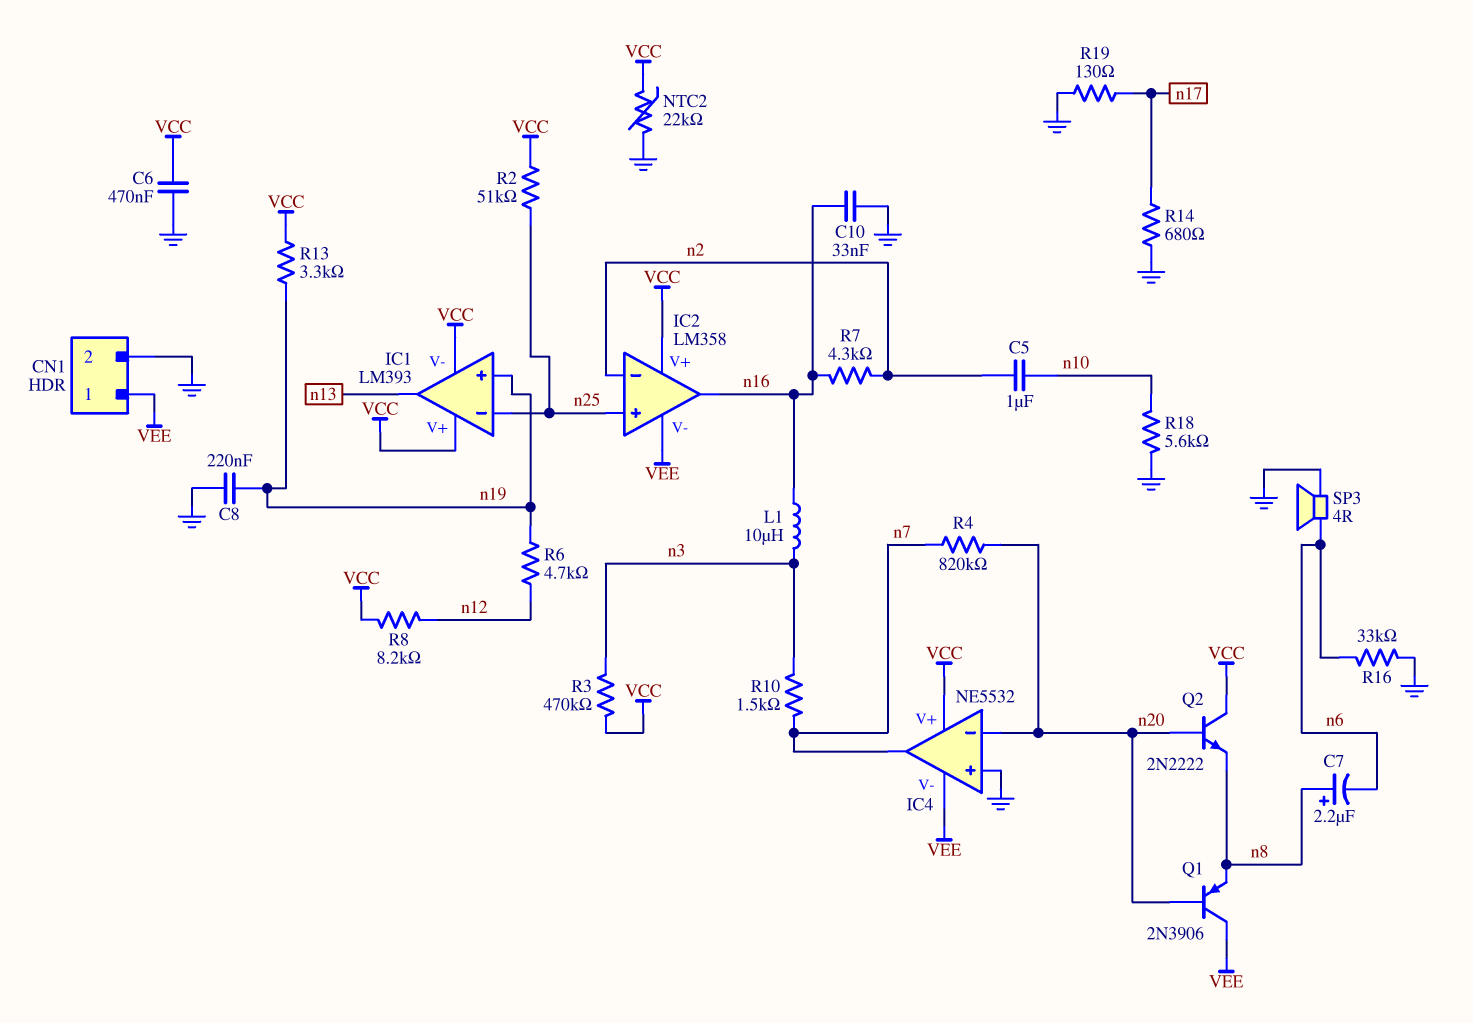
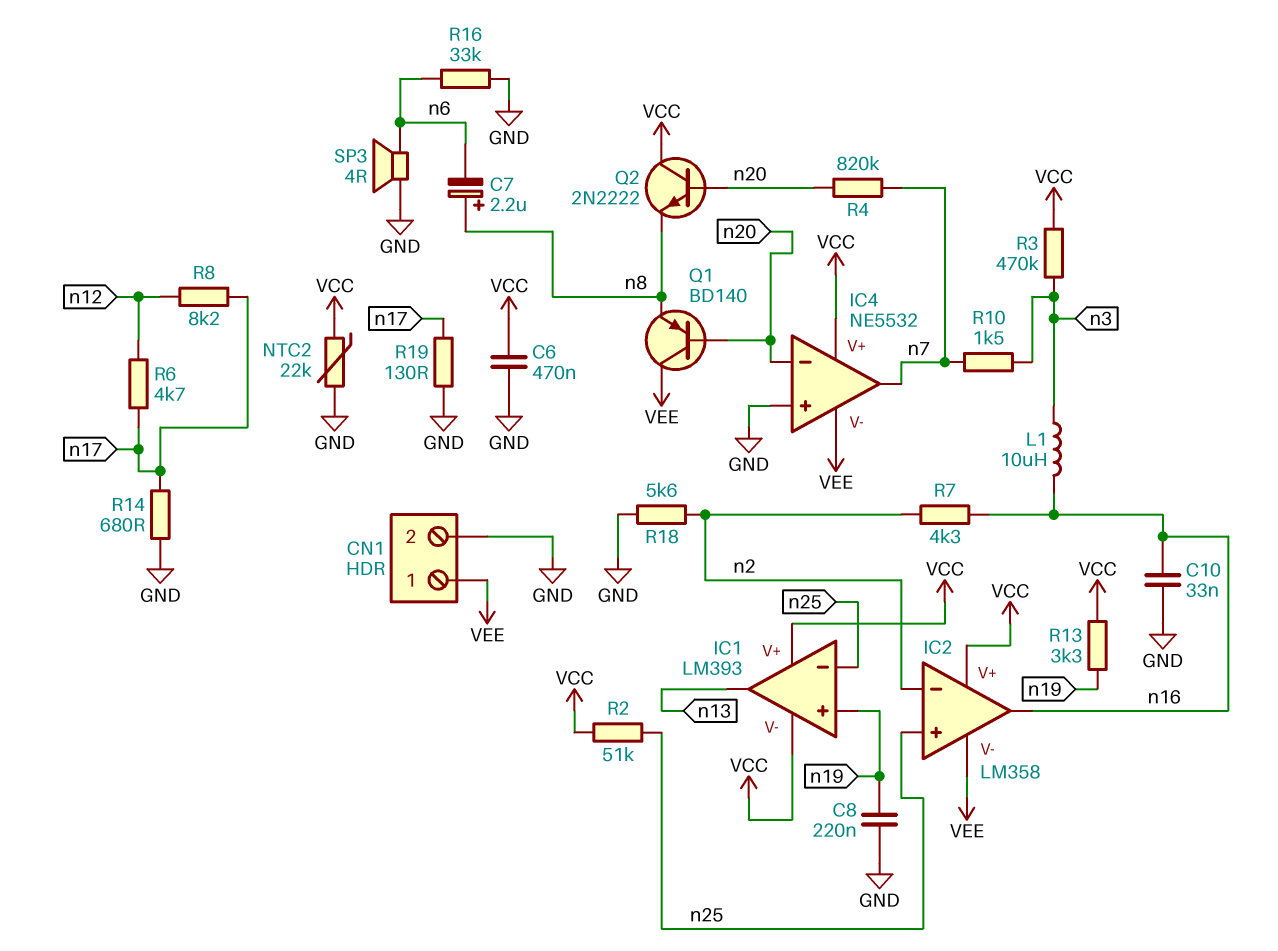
C5: 1uF (n2, n10) -> none
Q1: PNP 2N3906 (B n20, C VEE, E n8) -> PNP BD140 (B n20, C VEE, E n8)
R6: 4.7k (n12, n19) -> 4.7k (n12, n17)
R8: 8.2k (VCC, n12) -> 8.2k (n12, n17)
R18: 5.6k (GND, n10) -> 5.6k (GND, n2)

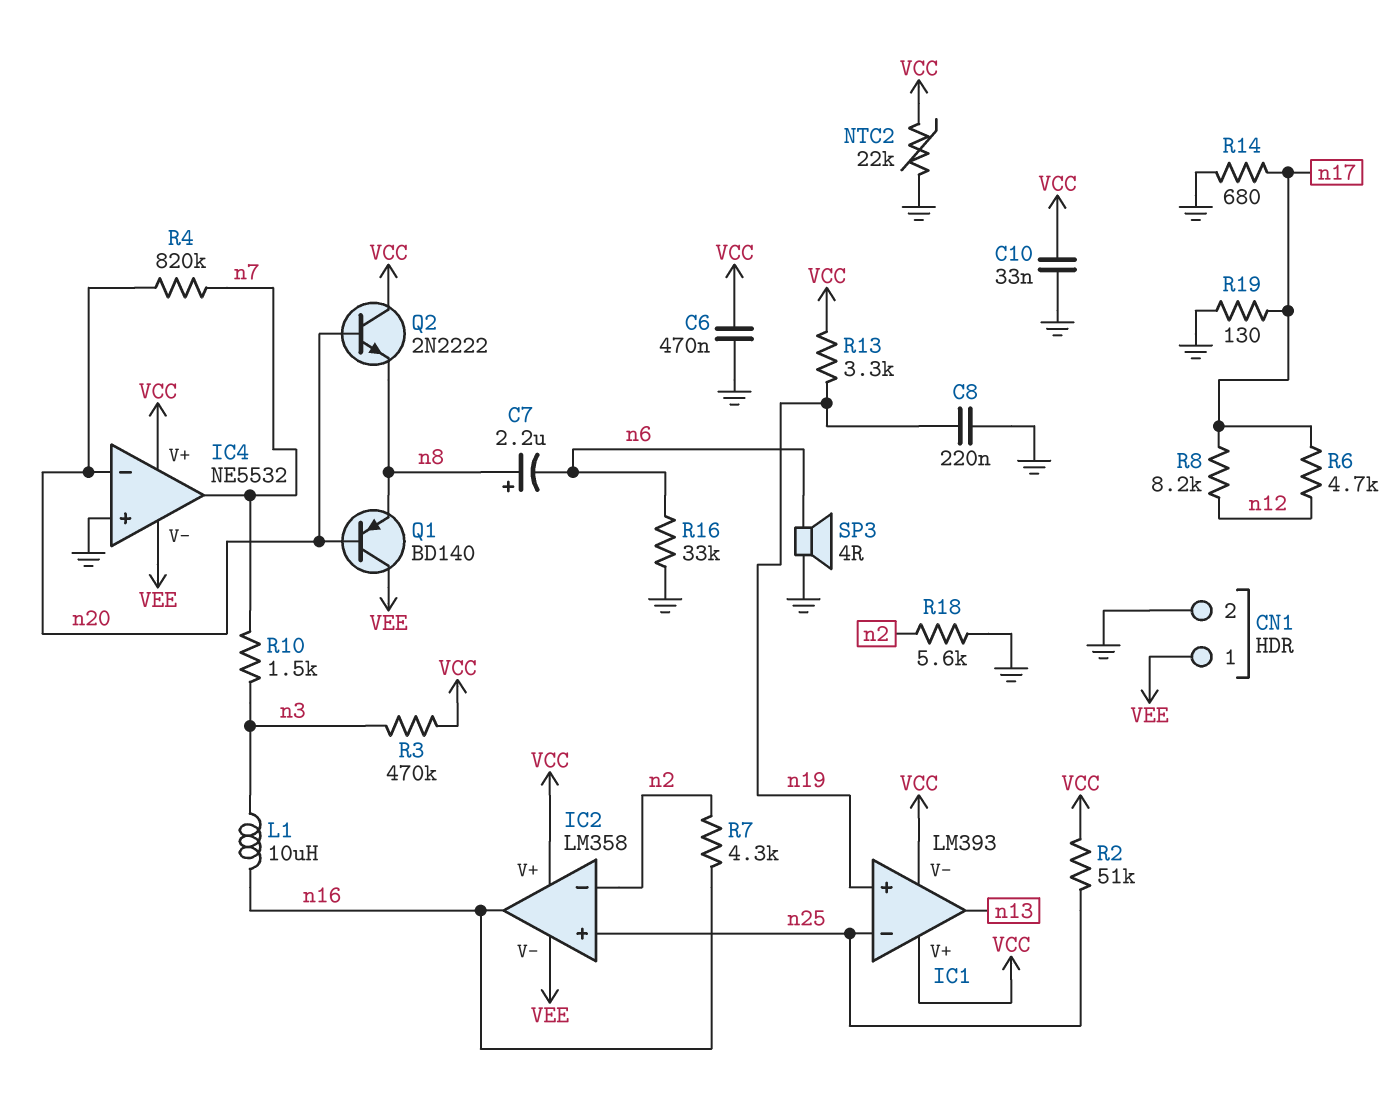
C10: 33nF (GND, n16) -> 33nF (GND, VCC)

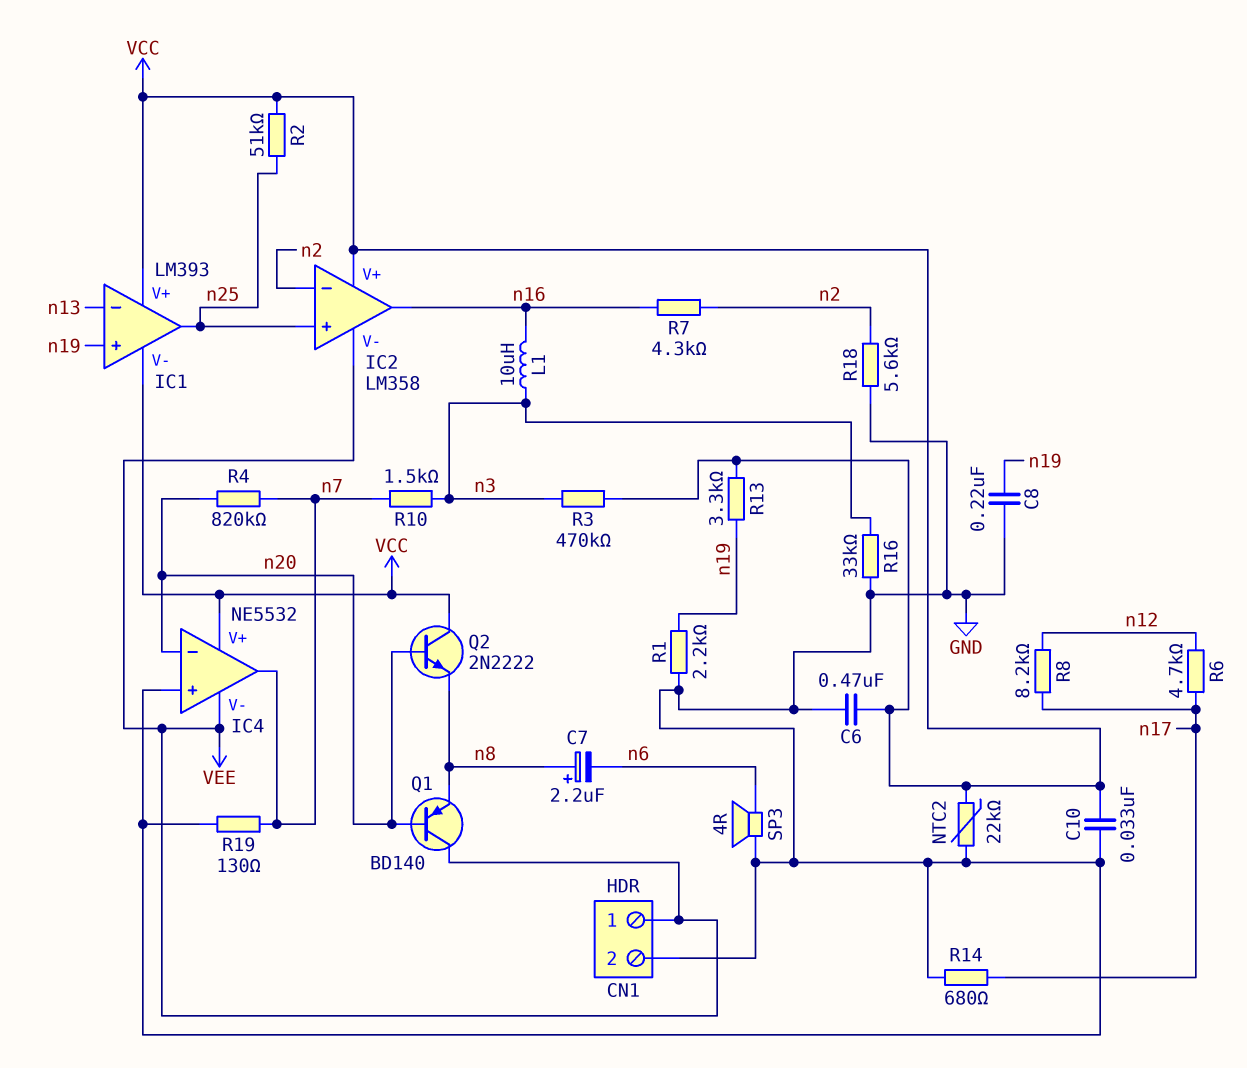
IC1 pin in-: n25 -> n13
IC1 pin out: n13 -> n25
R1: none -> 2.2k (GND, n19)
R16: 33k (GND, n6) -> 33k (GND, n3)
R19: 130 (GND, n17) -> 130 (GND, n7)

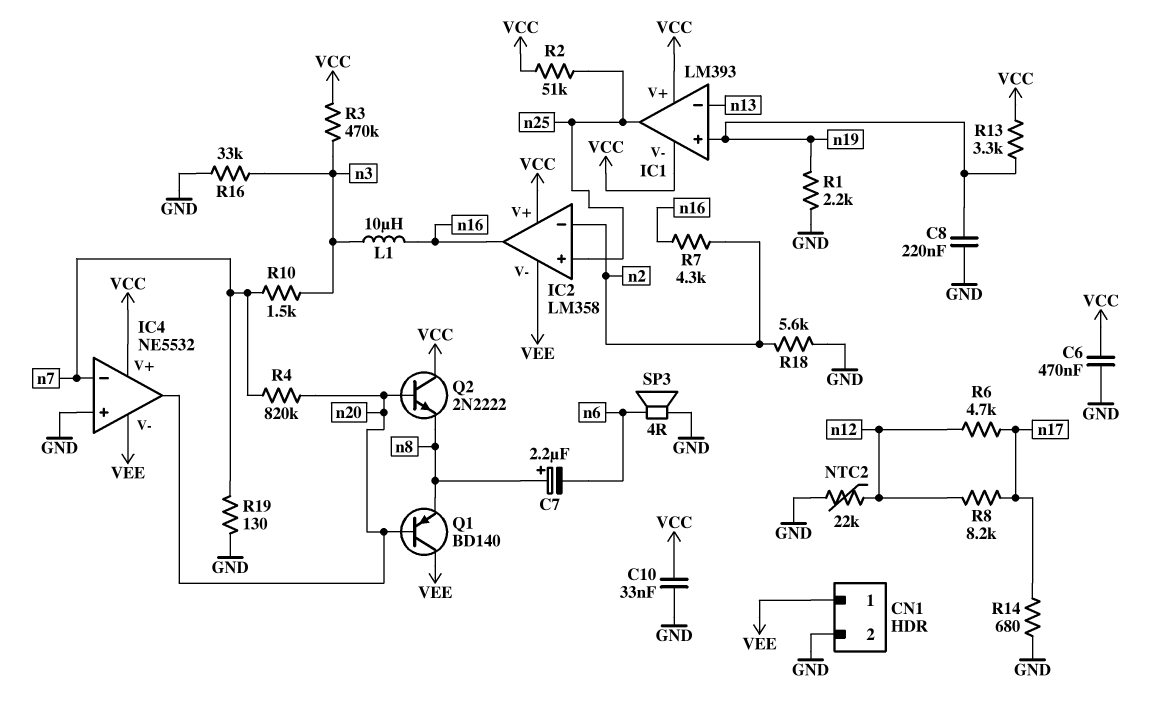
IC4 pin in-: n20 -> n7
IC4 pin out: n7 -> n20
NTC2: 22k (GND, VCC) -> 22k (GND, n12)

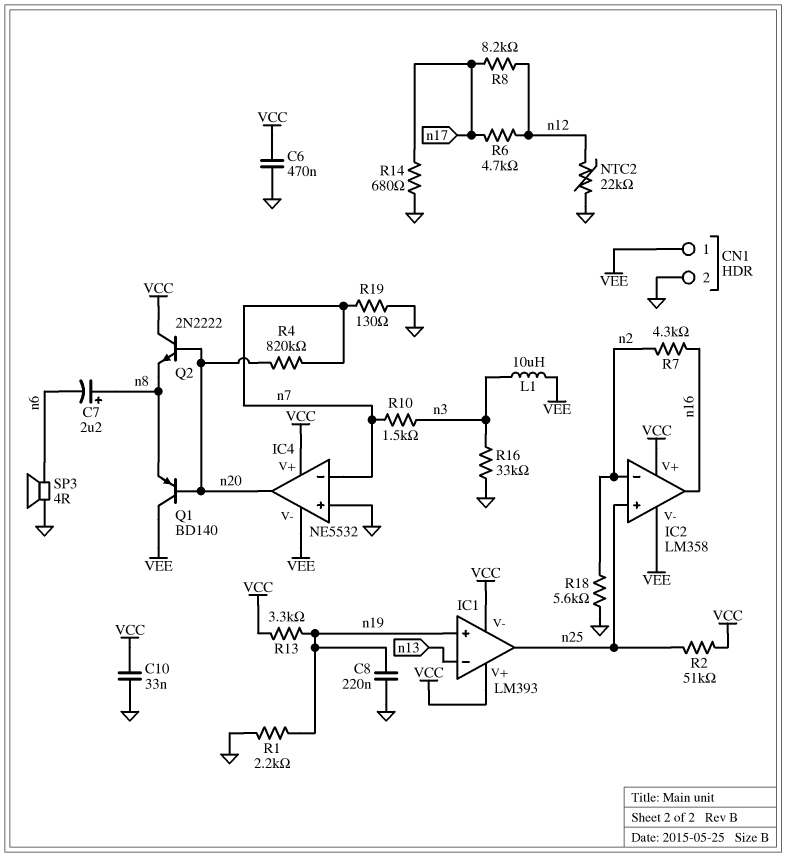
L1: 10uH (n3, n16) -> 10uH (VEE, n3)
R3: 470k (VCC, n3) -> none

